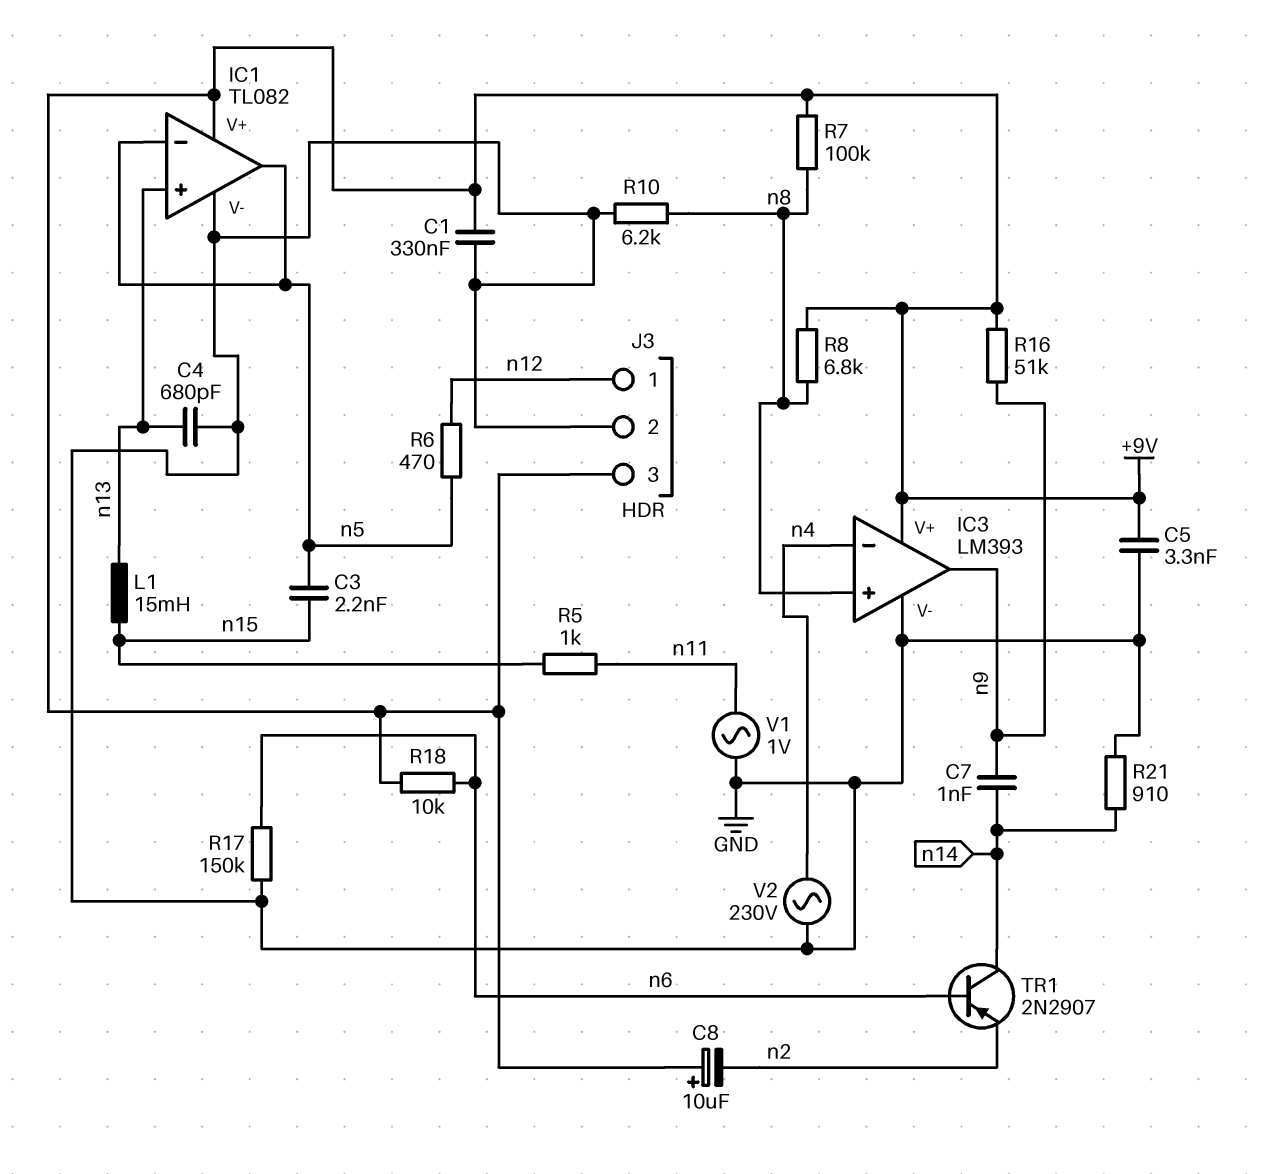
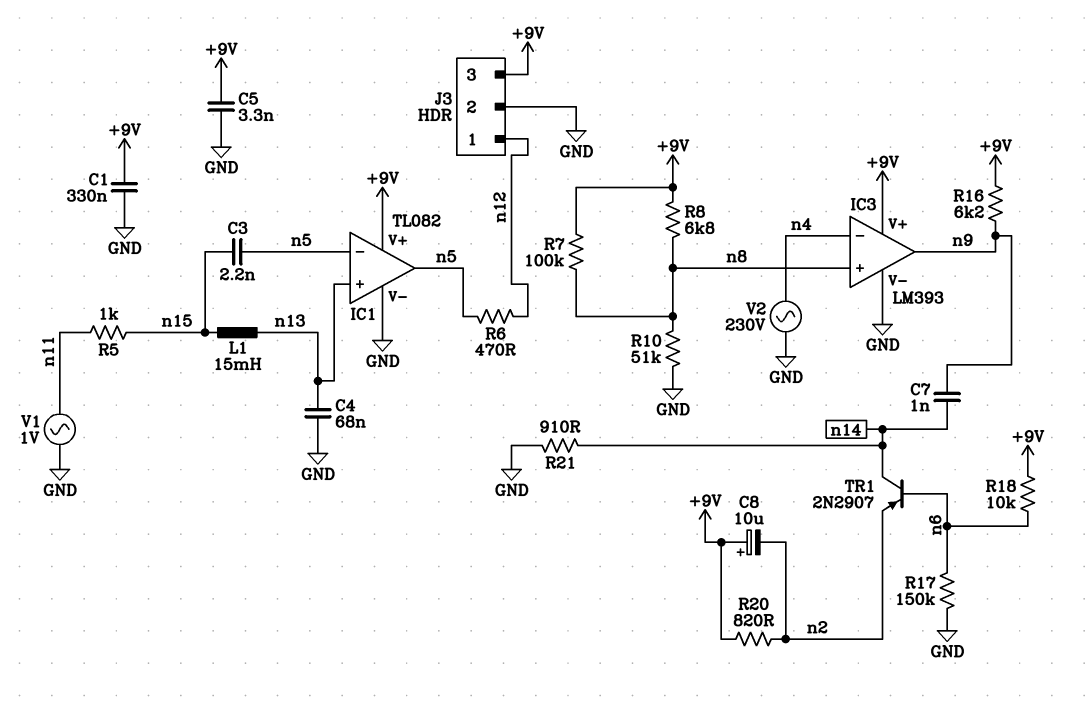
C4: 680pF (GND, n13) -> 68nF (GND, n13)
R10: 6.2k (GND, n8) -> 51k (GND, n8)
R16: 51k (+9V, n9) -> 6.2k (+9V, n9)
R20: none -> 820 (+9V, n2)

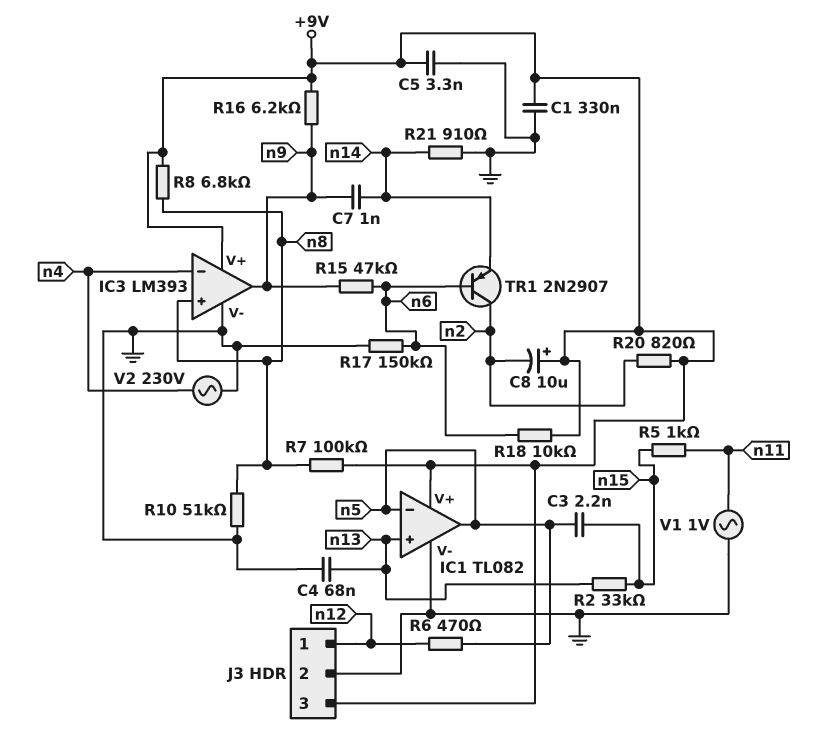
L1: 15mH (n13, n15) -> none
R2: none -> 33k (n13, n15)
R15: none -> 47k (n6, n9)
TR1: PNP 2N2907 (B n6, C n14, E n2) -> PNP 2N2907 (B n6, C n2, E n14)

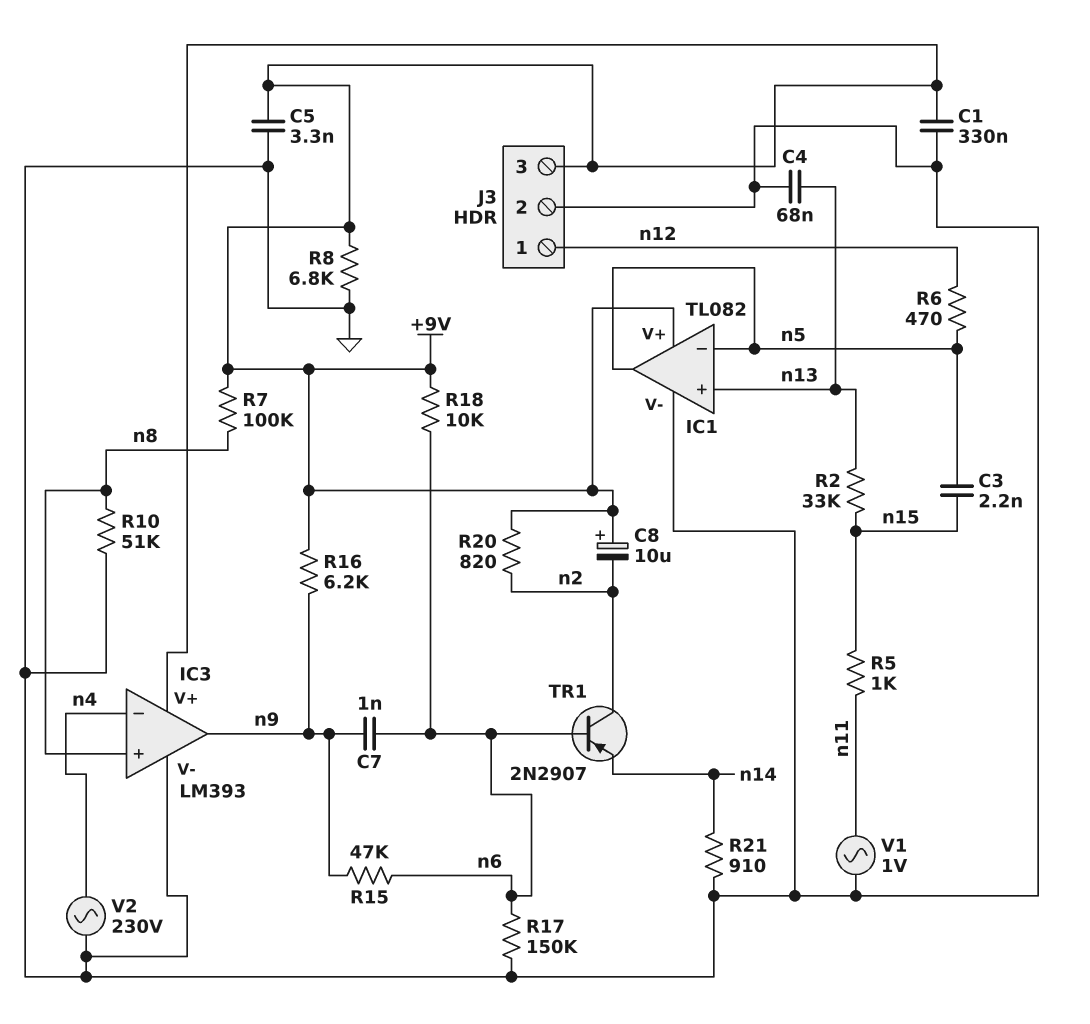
C7: 1nF (n9, n14) -> 1nF (n6, n9)
R8: 6.8k (+9V, n8) -> 6.8k (+9V, GND)

